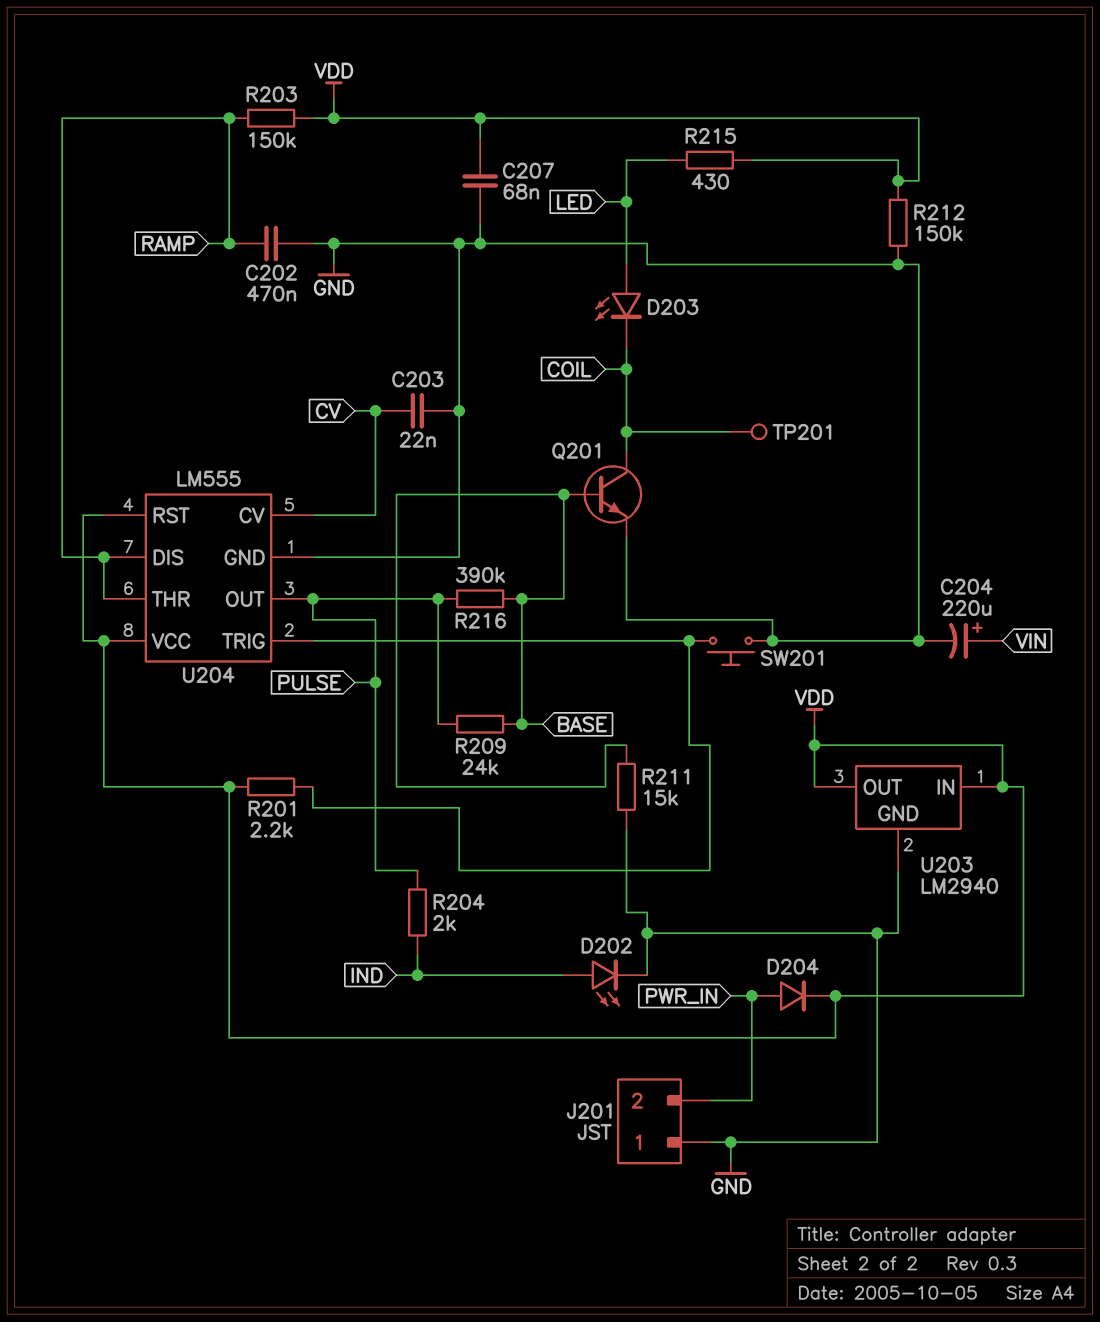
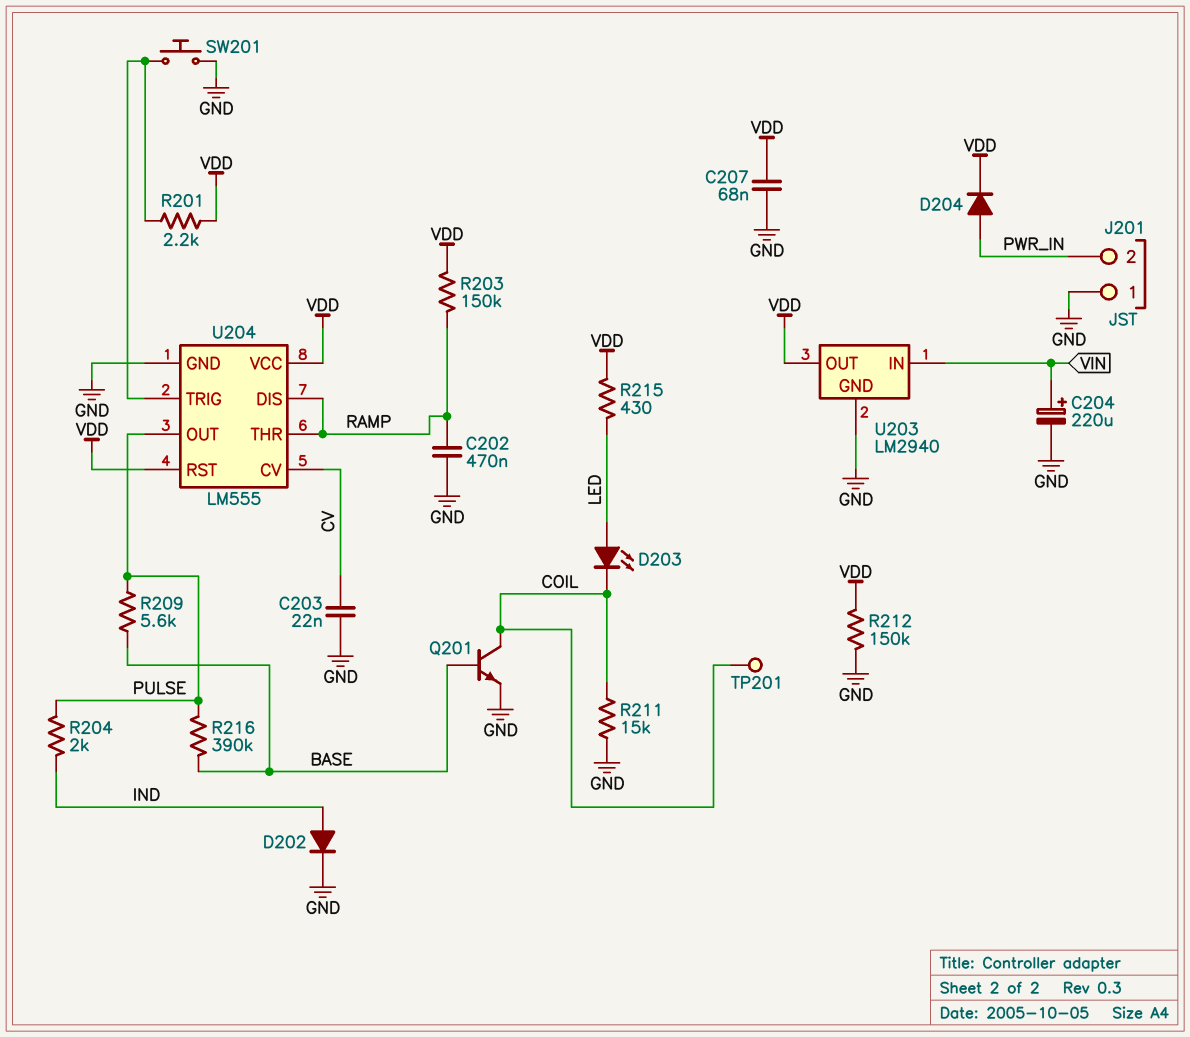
D202: LED (A IND, K GND) -> diode (A IND, K GND)
R209: 24k (BASE, PULSE) -> 5.6k (BASE, PULSE)
R211: 15k (BASE, GND) -> 15k (COIL, GND)
U203 pin IN: VDD -> VIN

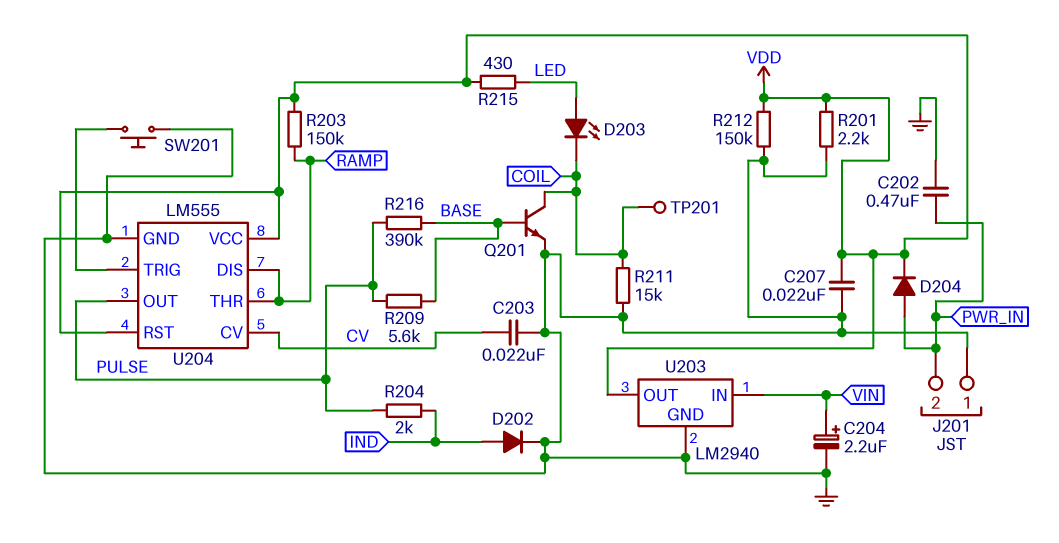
C202: 470nF (GND, RAMP) -> 470nF (GND, PWR_IN)
C204: 220uF (plus VIN, minus GND) -> 2.2uF (plus VIN, minus GND)
C207: 68nF (GND, VDD) -> 22nF (GND, VDD)
R201: 2.2k (U204/TRIG, VDD) -> 2.2k (GND, VDD)

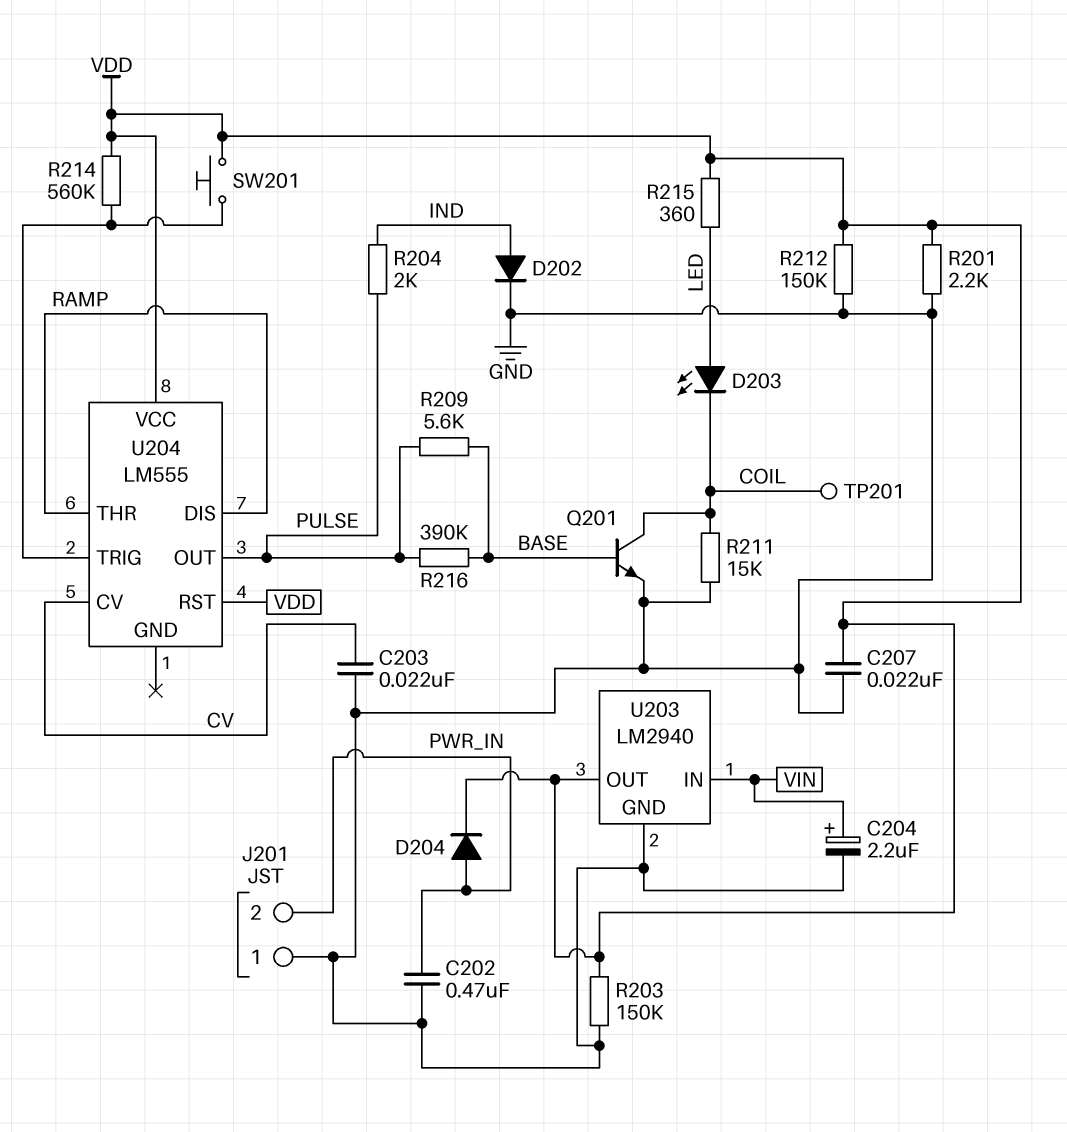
R203: 150k (RAMP, VDD) -> 150k (GND, VDD)
R214: none -> 560k (U204/TRIG, VDD)
R215: 430 (LED, VDD) -> 360 (LED, VDD)
SW201: button (GND, U204/TRIG) -> button (U204/TRIG, VDD)
U204 pin GND: GND -> none

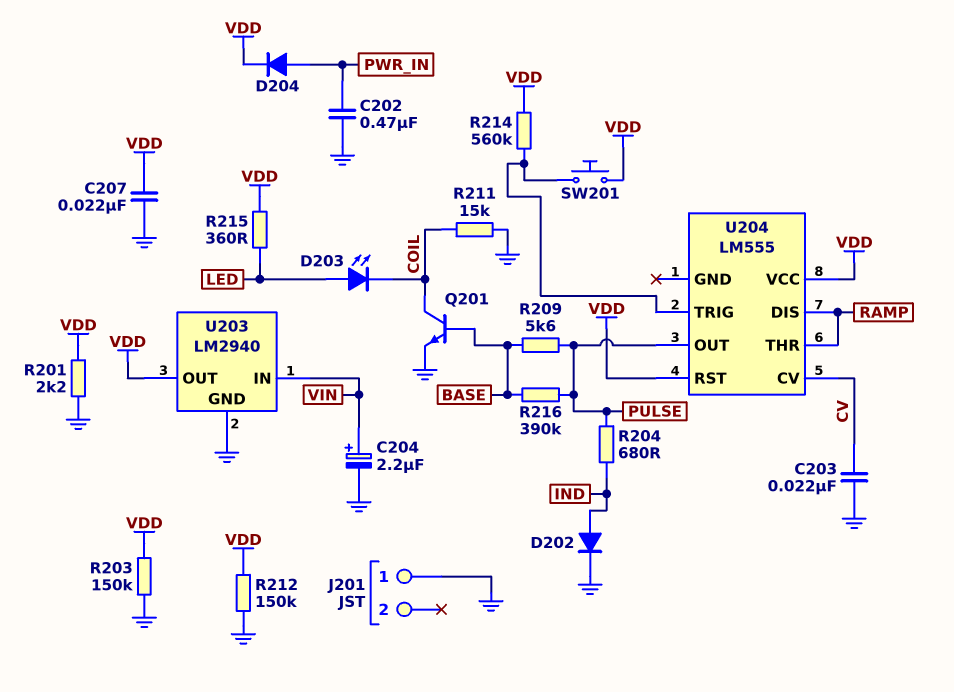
J201 pin 2: PWR_IN -> none
R204: 2k (IND, PULSE) -> 680 (IND, PULSE)
TP201: test point (COIL) -> none

